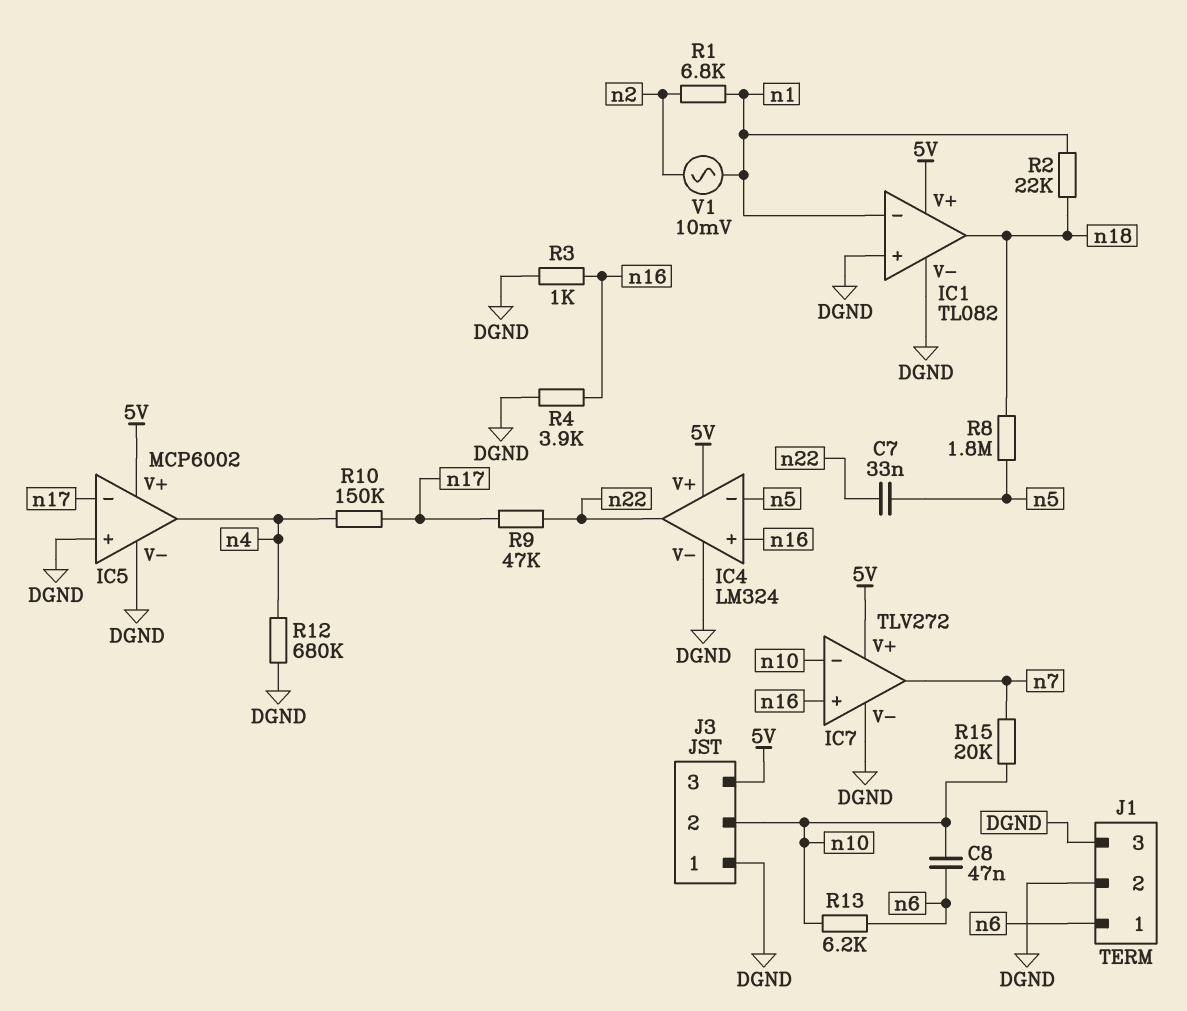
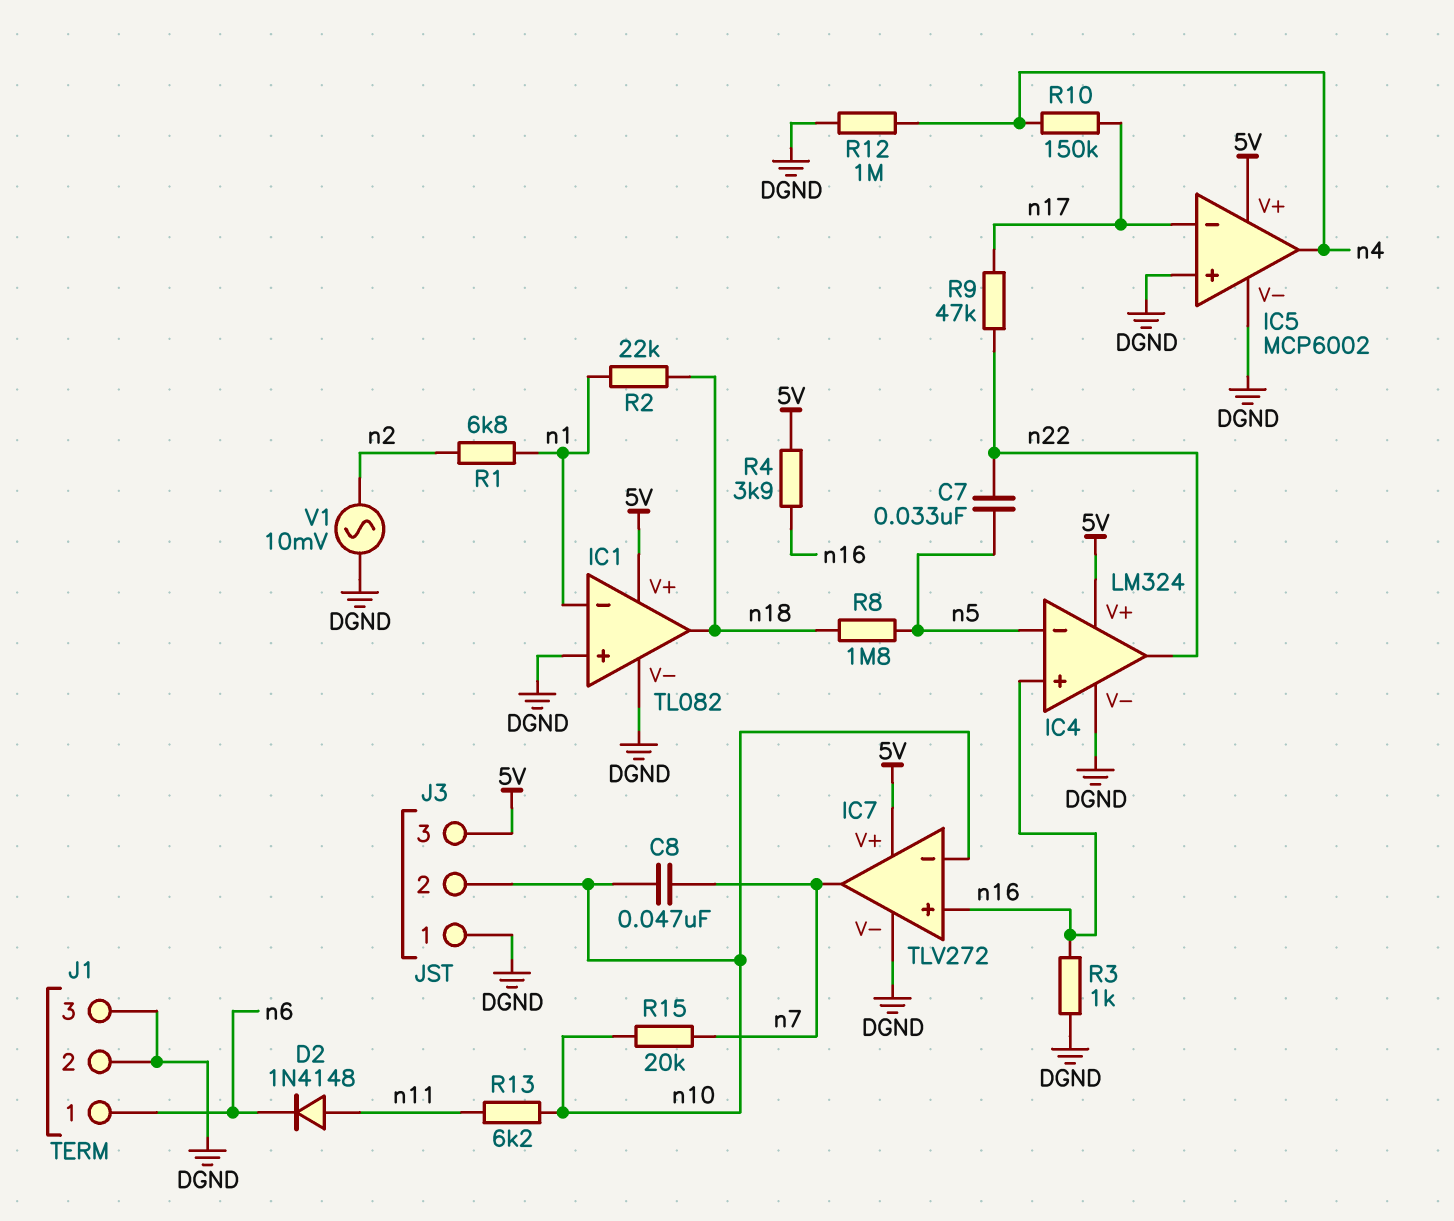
C8: 47nF (n6, n10) -> 47nF (n7, n10)
D2: none -> diode 1N4148 (A n11, K n6)
R4: 3.9k (DGND, n16) -> 3.9k (5V, n16)
R12: 680k (DGND, n4) -> 1M (DGND, n4)
R13: 6.2k (n6, n10) -> 6.2k (n10, n11)
V1: AC 10mV (n1, n2) -> AC 10mV (DGND, n2)

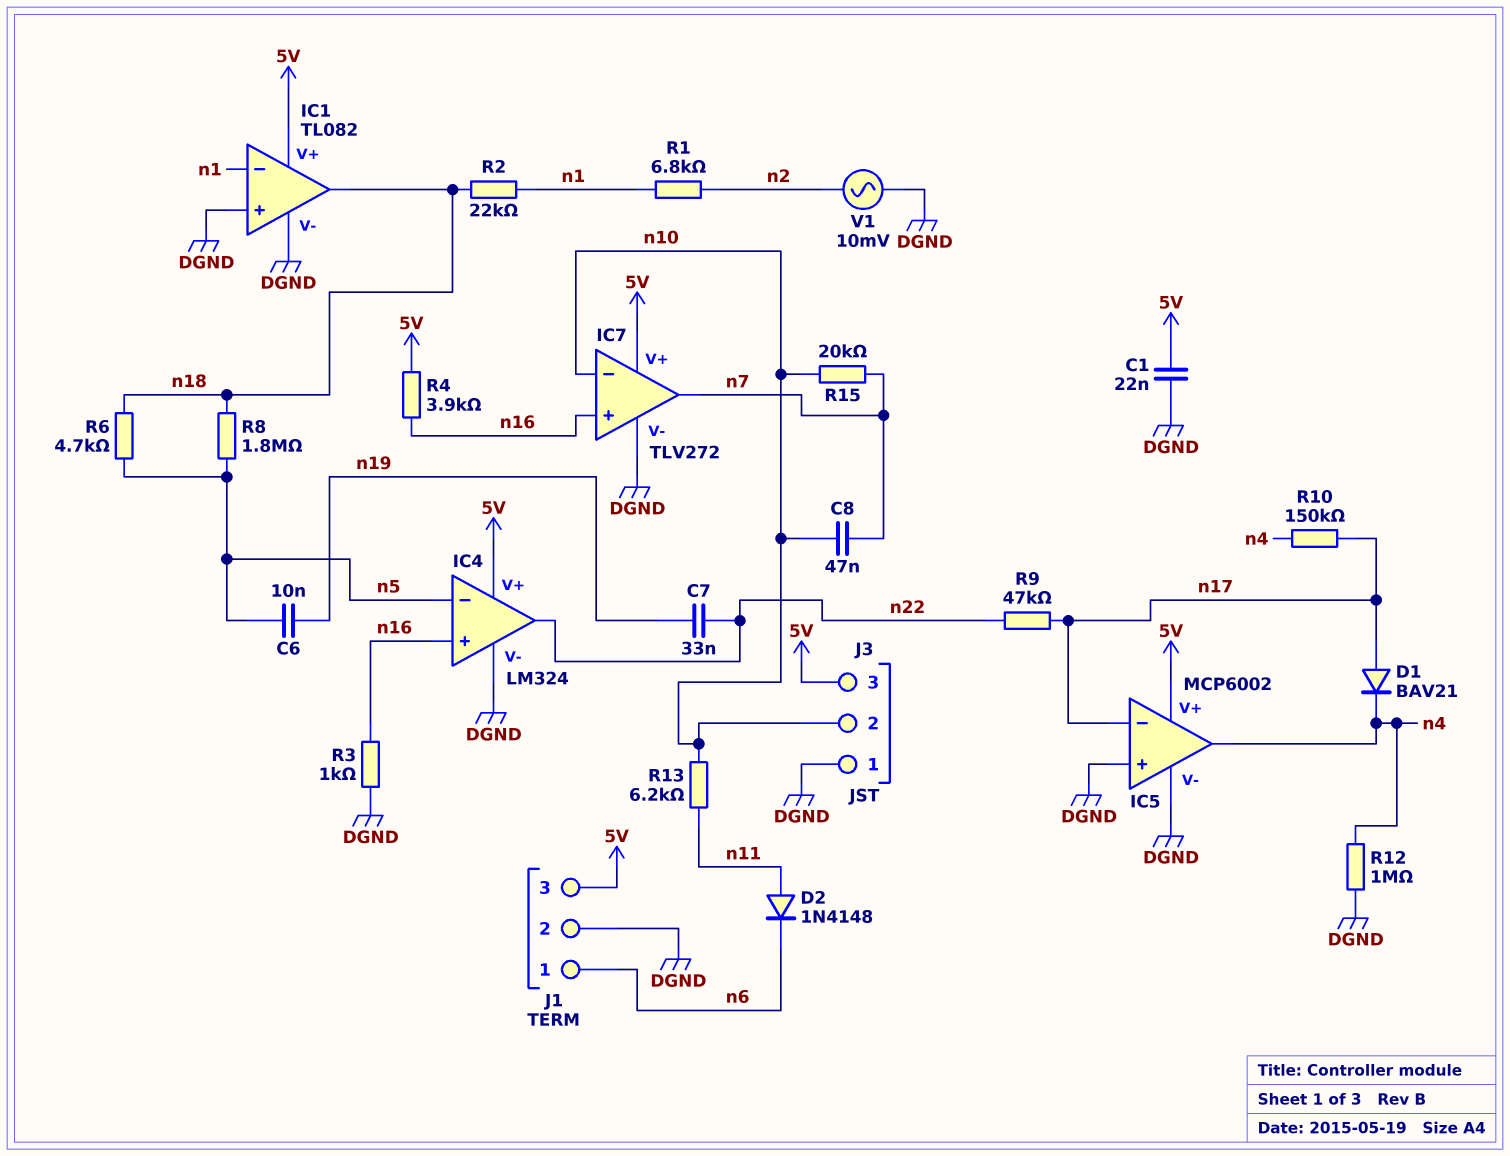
C1: none -> 22nF (5V, DGND)
C6: none -> 10nF (n5, n19)
C7: 33nF (n5, n22) -> 33nF (n19, n22)
D1: none -> diode BAV21 (A n17, K n4)
J1 pin 3: DGND -> 5V
R6: none -> 4.7k (n5, n18)

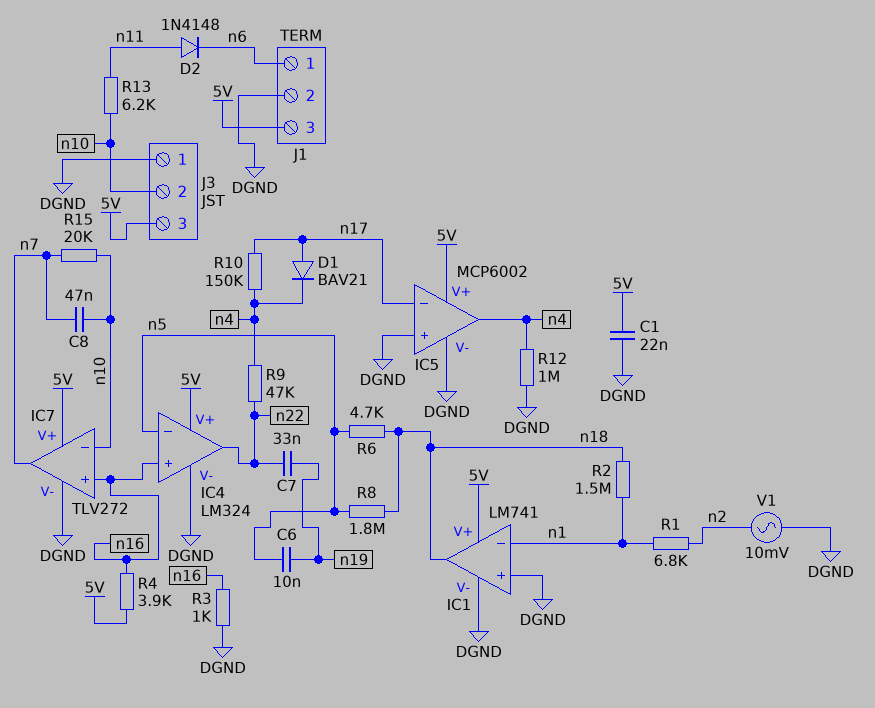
IC1: TL082 -> LM741
R2: 22k (n1, n18) -> 1.5M (n1, n18)
R9: 47k (n17, n22) -> 47k (n4, n22)

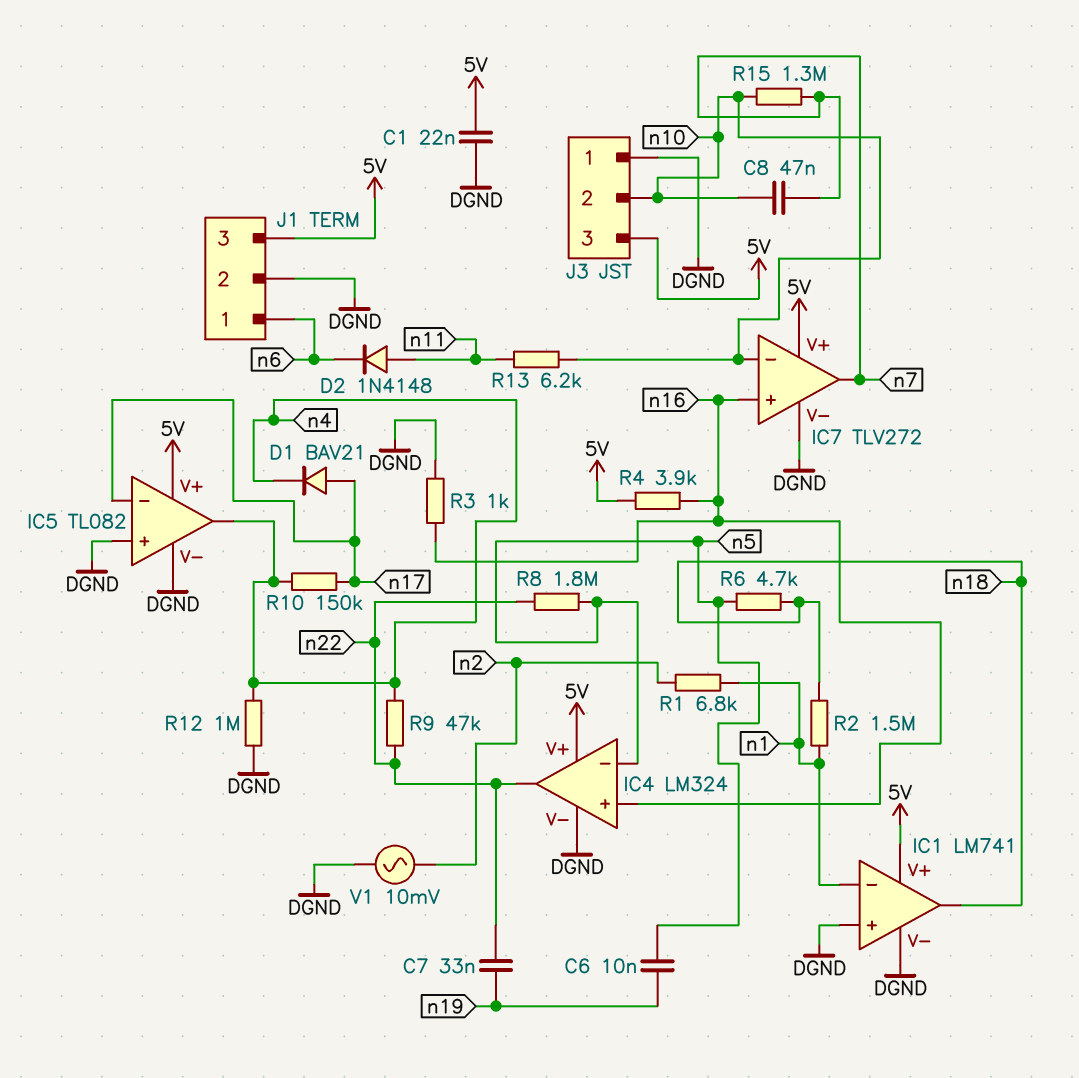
IC5: MCP6002 -> TL082
R8: 1.8M (n5, n18) -> 1.8M (n5, n22)
R15: 20k (n7, n10) -> 1.3M (n7, n10)

